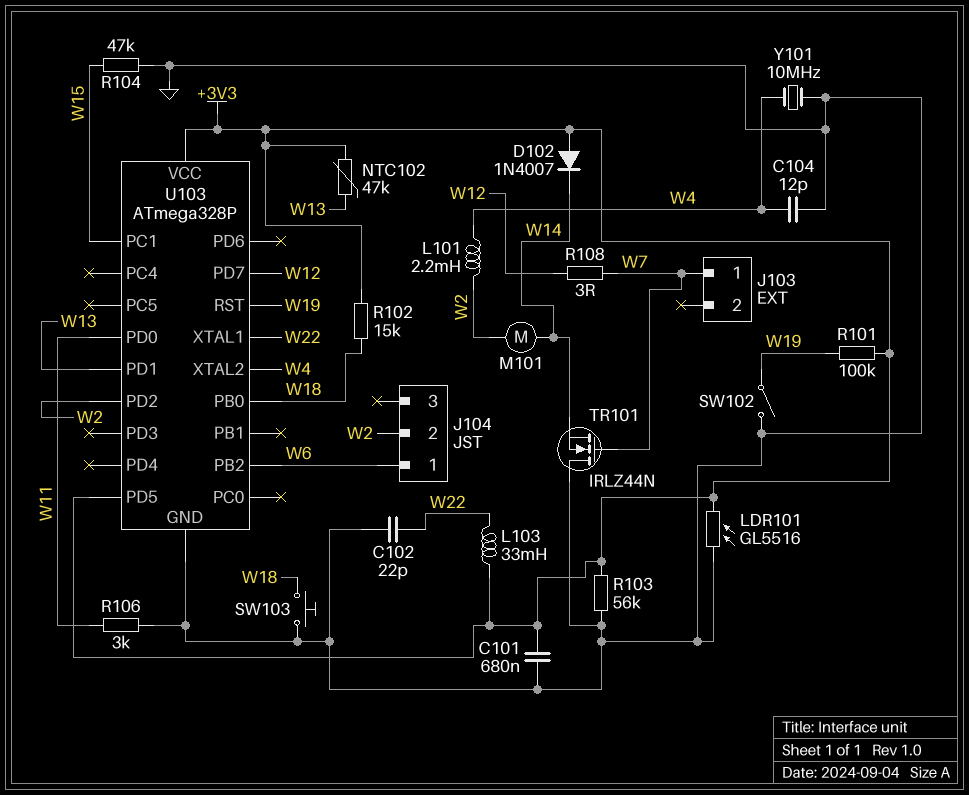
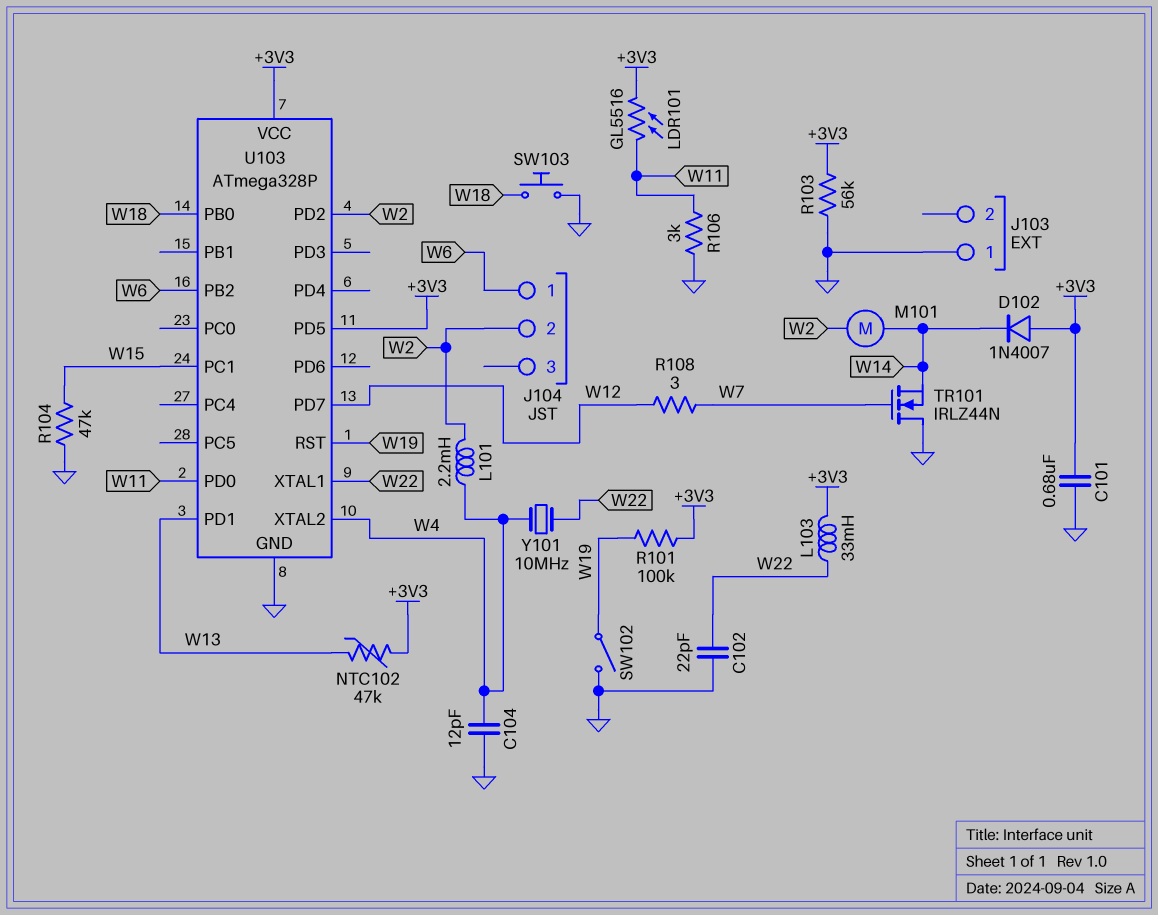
J103 pin 1: W7 -> GND
LDR101: GL5516 (+3V3, GND) -> GL5516 (+3V3, W11)
R102: 15k (+3V3, W18) -> none
Y101: 10MHz (GND, W4) -> 10MHz (W4, W22)

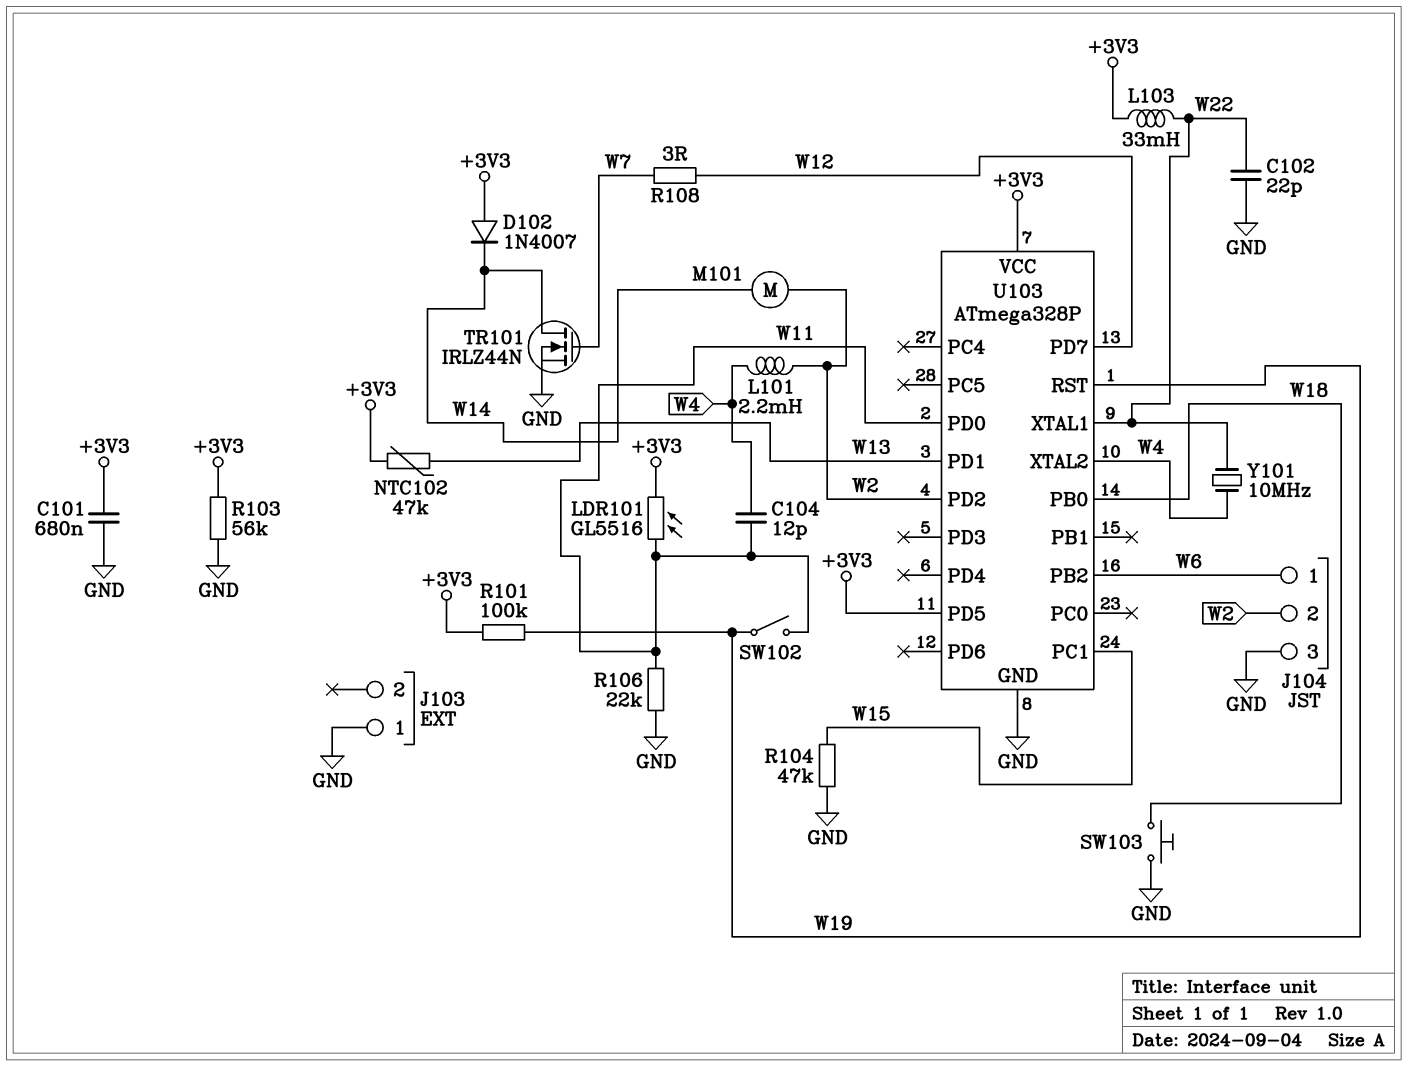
C104: 12pF (GND, W4) -> 12pF (W4, W11)
J104 pin 3: none -> GND
R106: 3k (GND, W11) -> 22k (GND, W11)
SW102: switch (GND, W19) -> switch (W11, W19)
TR101: NMOS IRLZ44N (G W7, D GND, S W14) -> NMOS IRLZ44N (G W7, D W14, S GND)

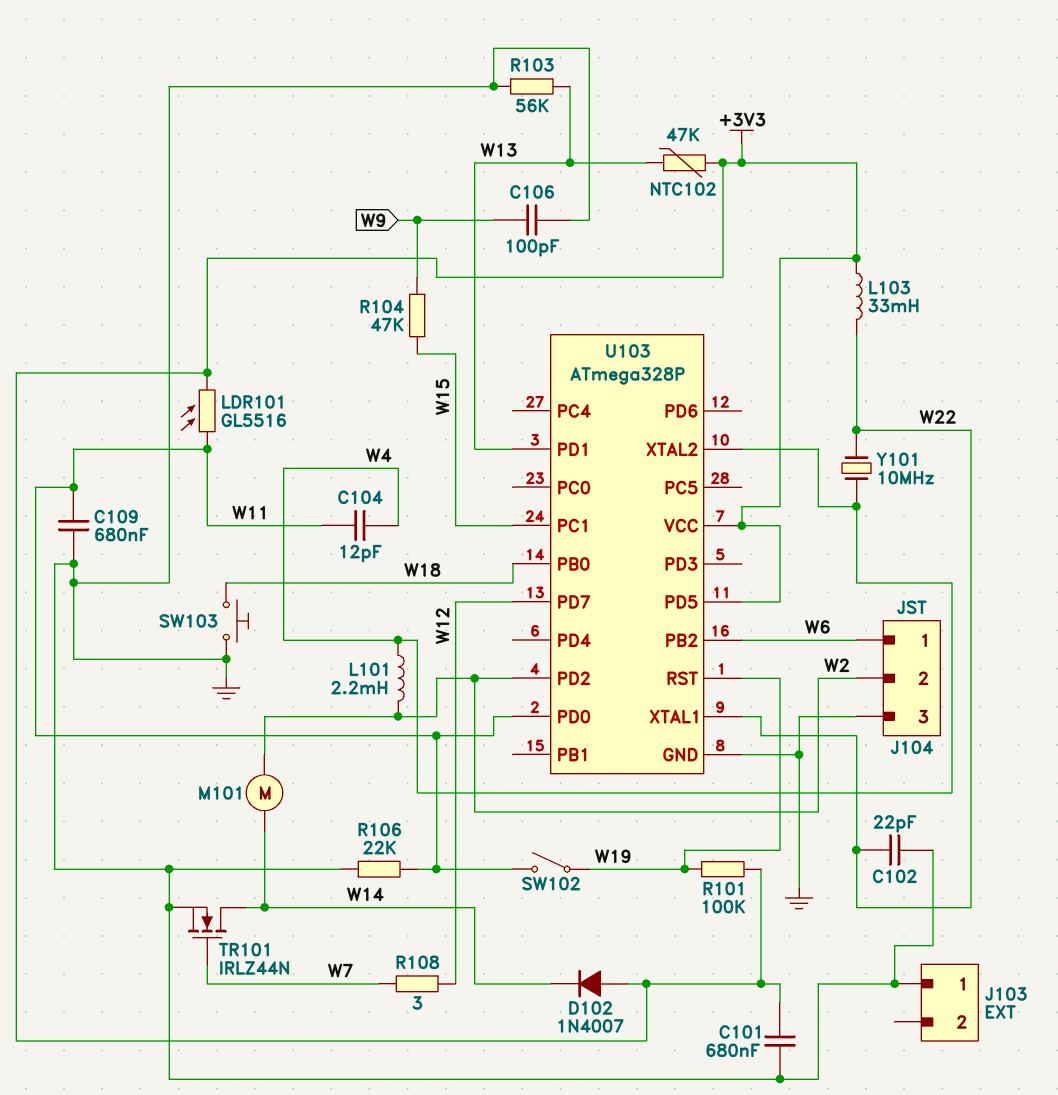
C106: none -> 100pF (GND, W9)
C109: none -> 680nF (GND, W11)
R103: 56k (+3V3, GND) -> 56k (GND, W13)
R104: 47k (GND, W15) -> 47k (W9, W15)

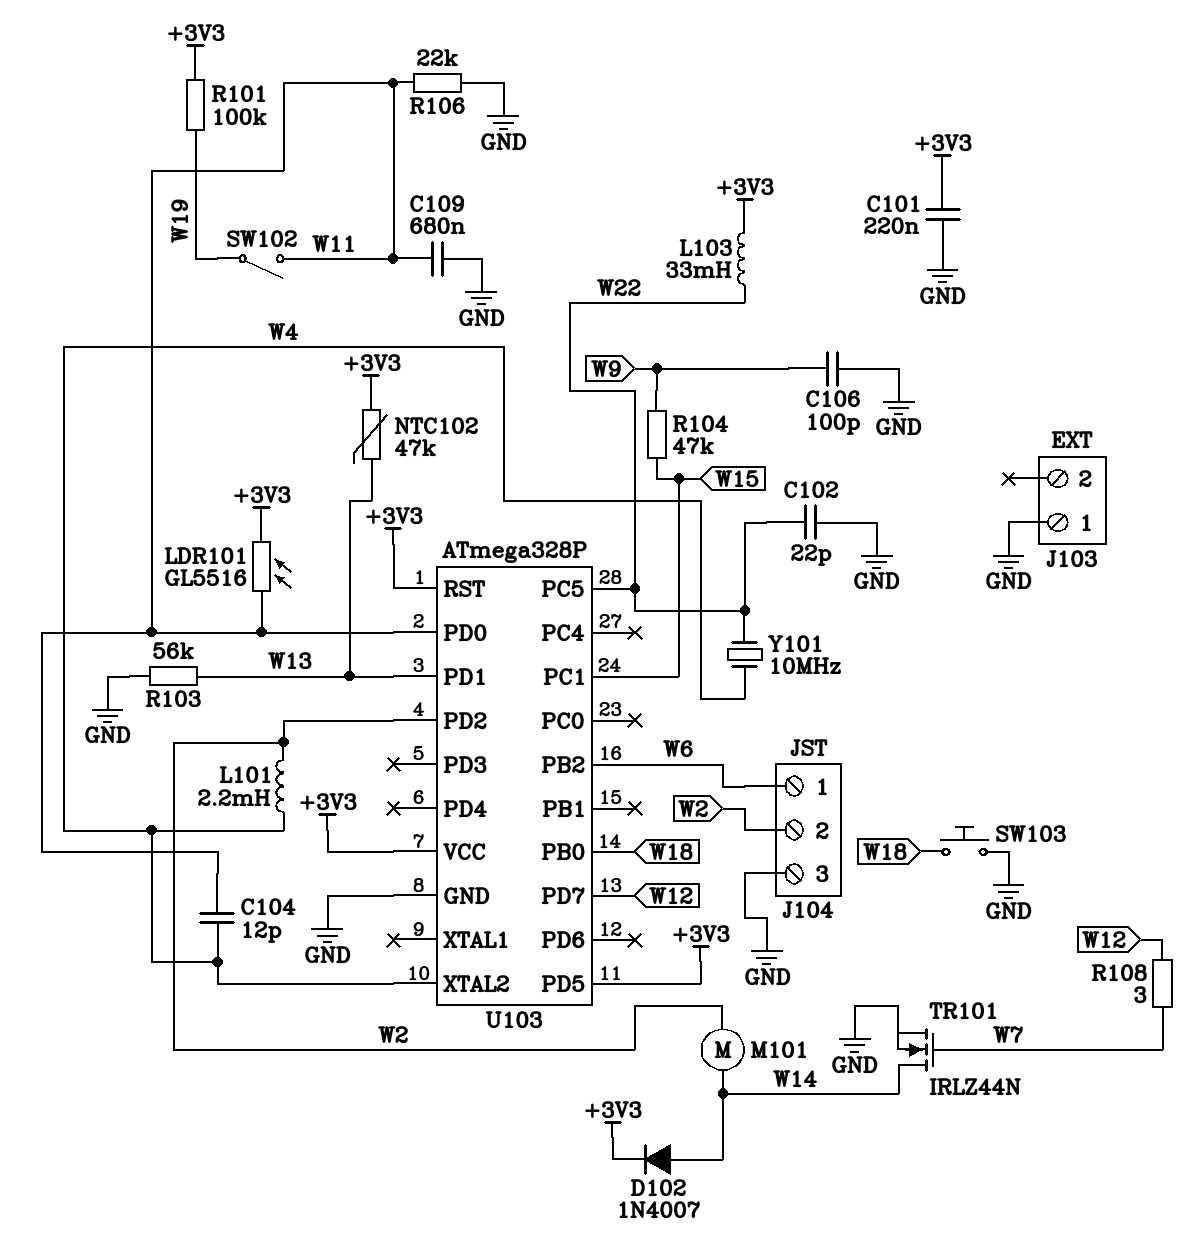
C101: 680nF (+3V3, GND) -> 220nF (+3V3, GND)
D102: diode 1N4007 (A +3V3, K W14) -> diode 1N4007 (A W14, K +3V3)
U103 pin PC5: none -> W22
U103 pin RST: W19 -> +3V3
U103 pin XTAL1: W22 -> none

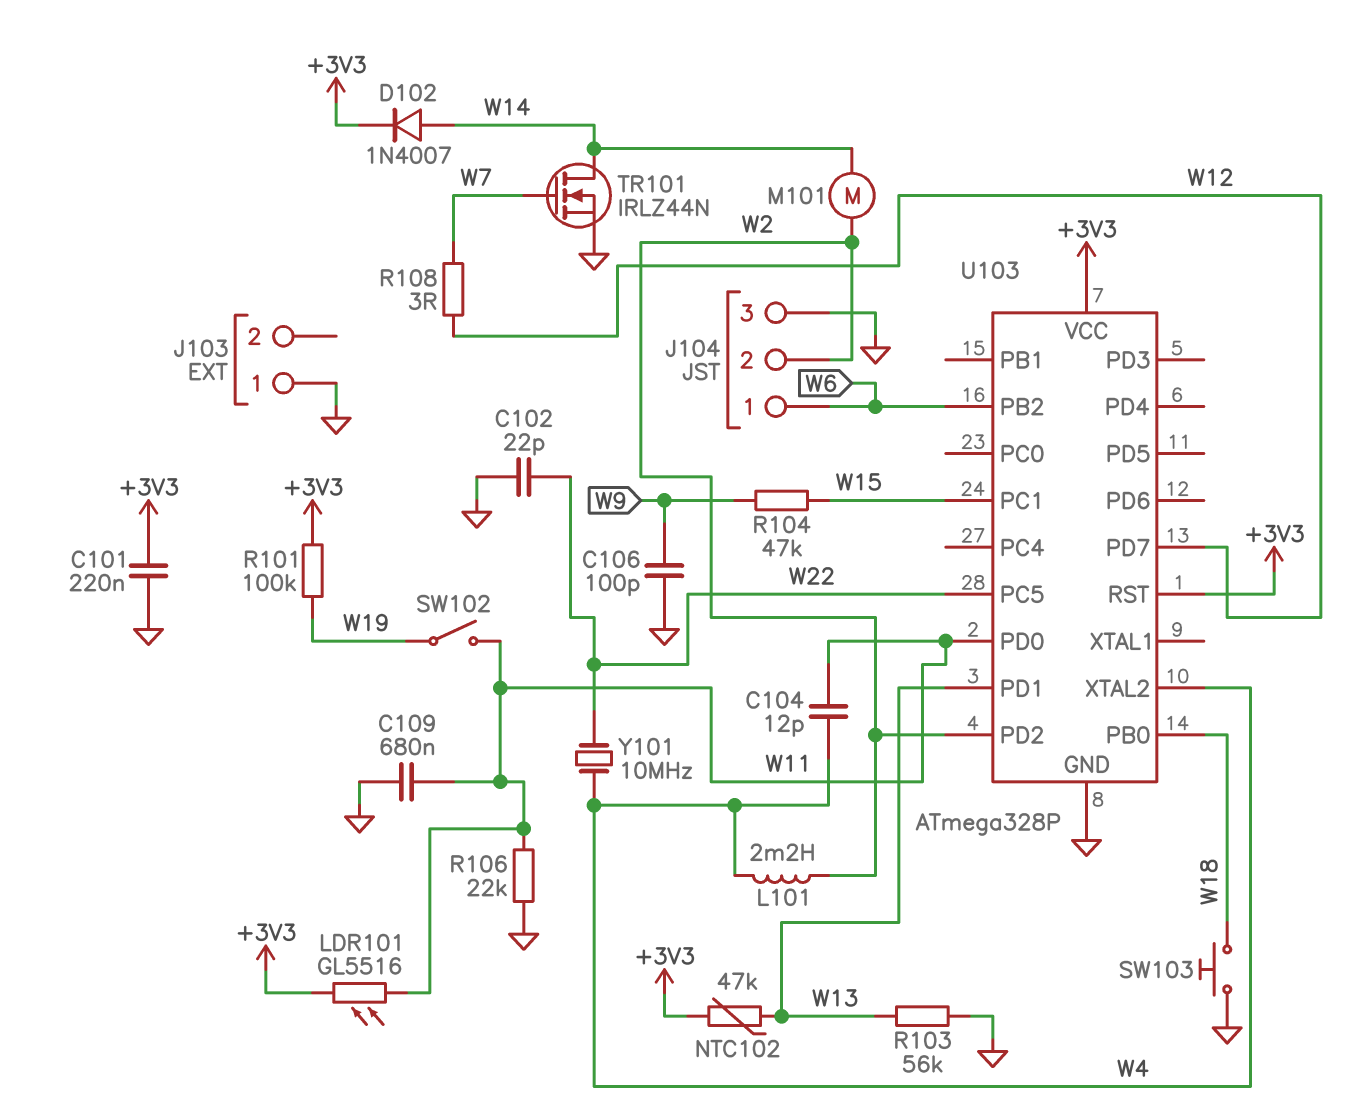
L103: 33mH (+3V3, W22) -> none
U103 pin PD5: +3V3 -> none

